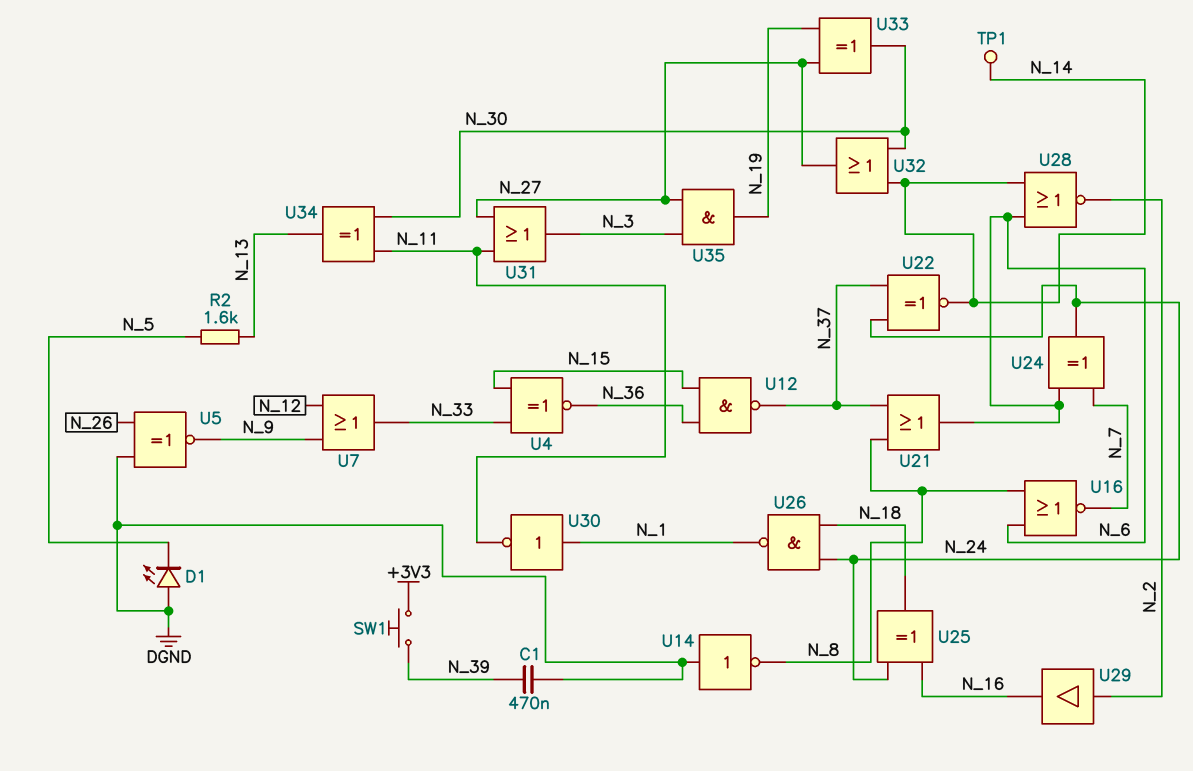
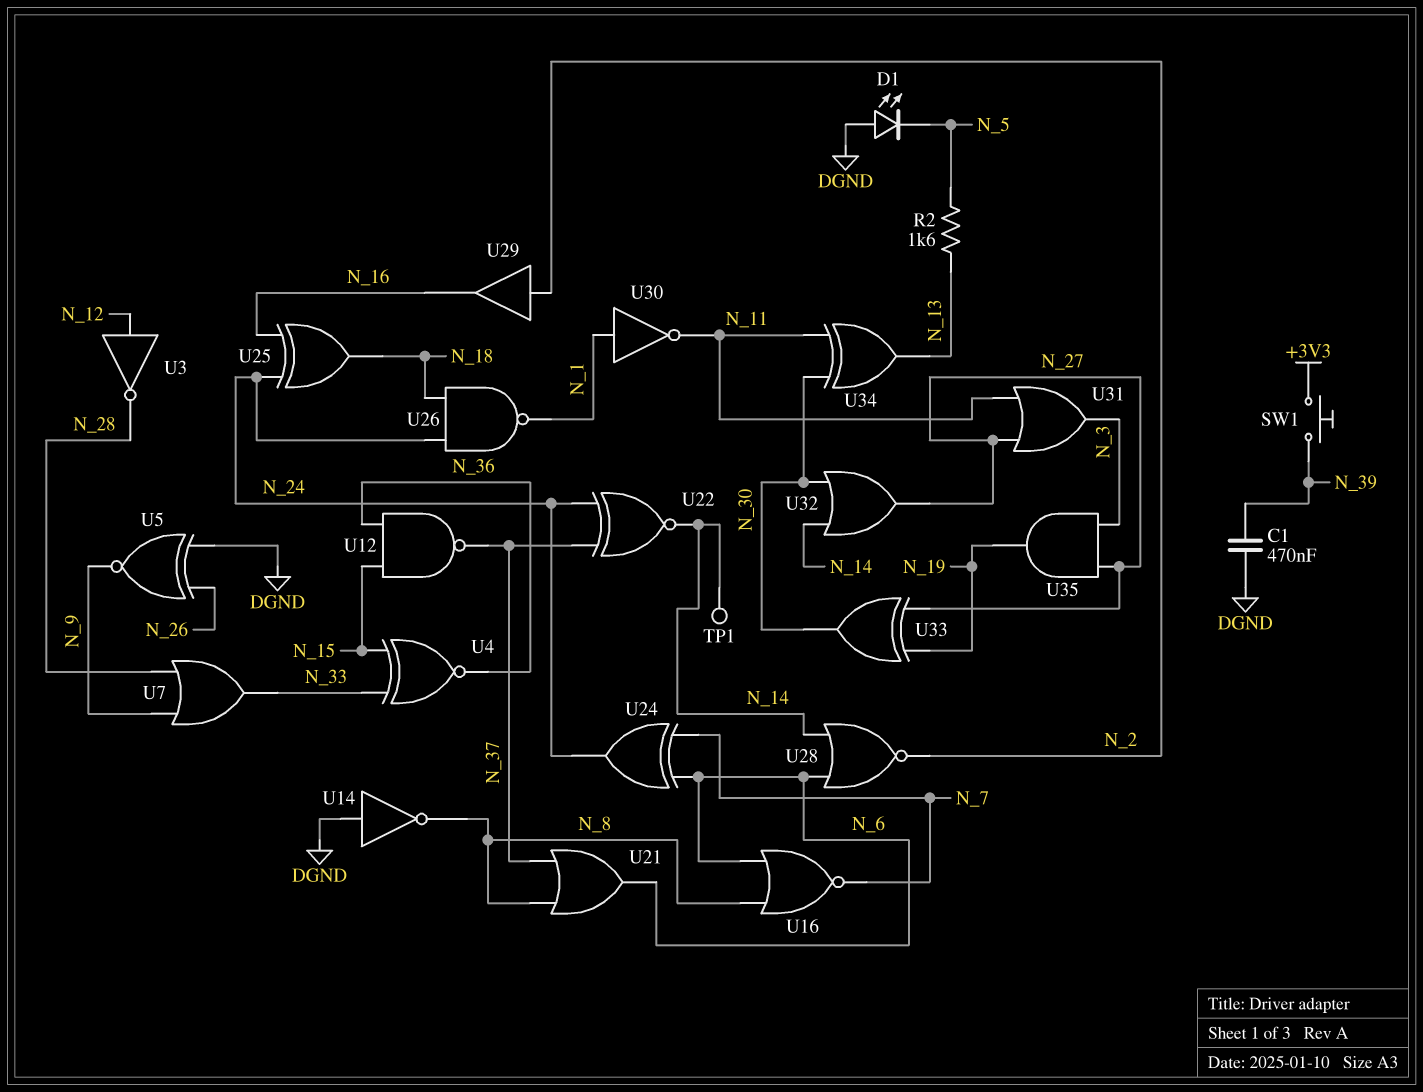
U3: none -> NOT (in N_12, out N_28)
U7: OR (in N_9, in N_12, out N_33) -> OR (in N_9, in N_28, out N_33)

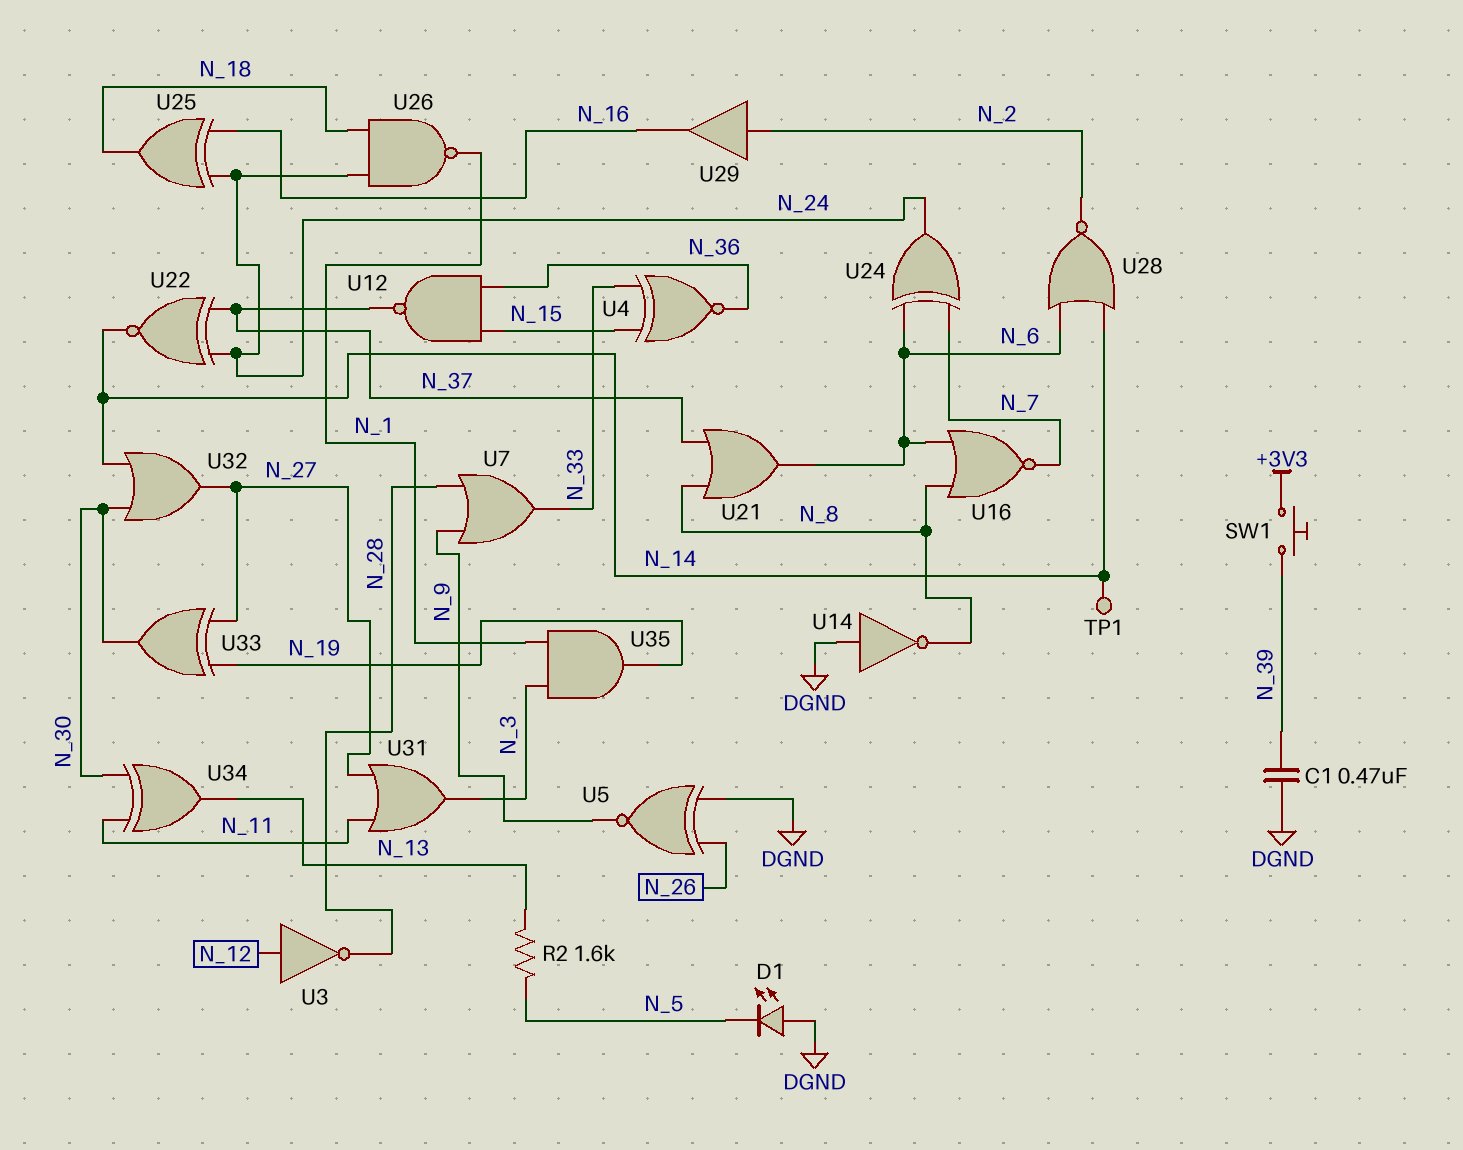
U30: NOT (in N_1, out N_11) -> none
U35: AND (in N_3, in N_27, out N_19) -> AND (in N_1, in N_3, out N_19)

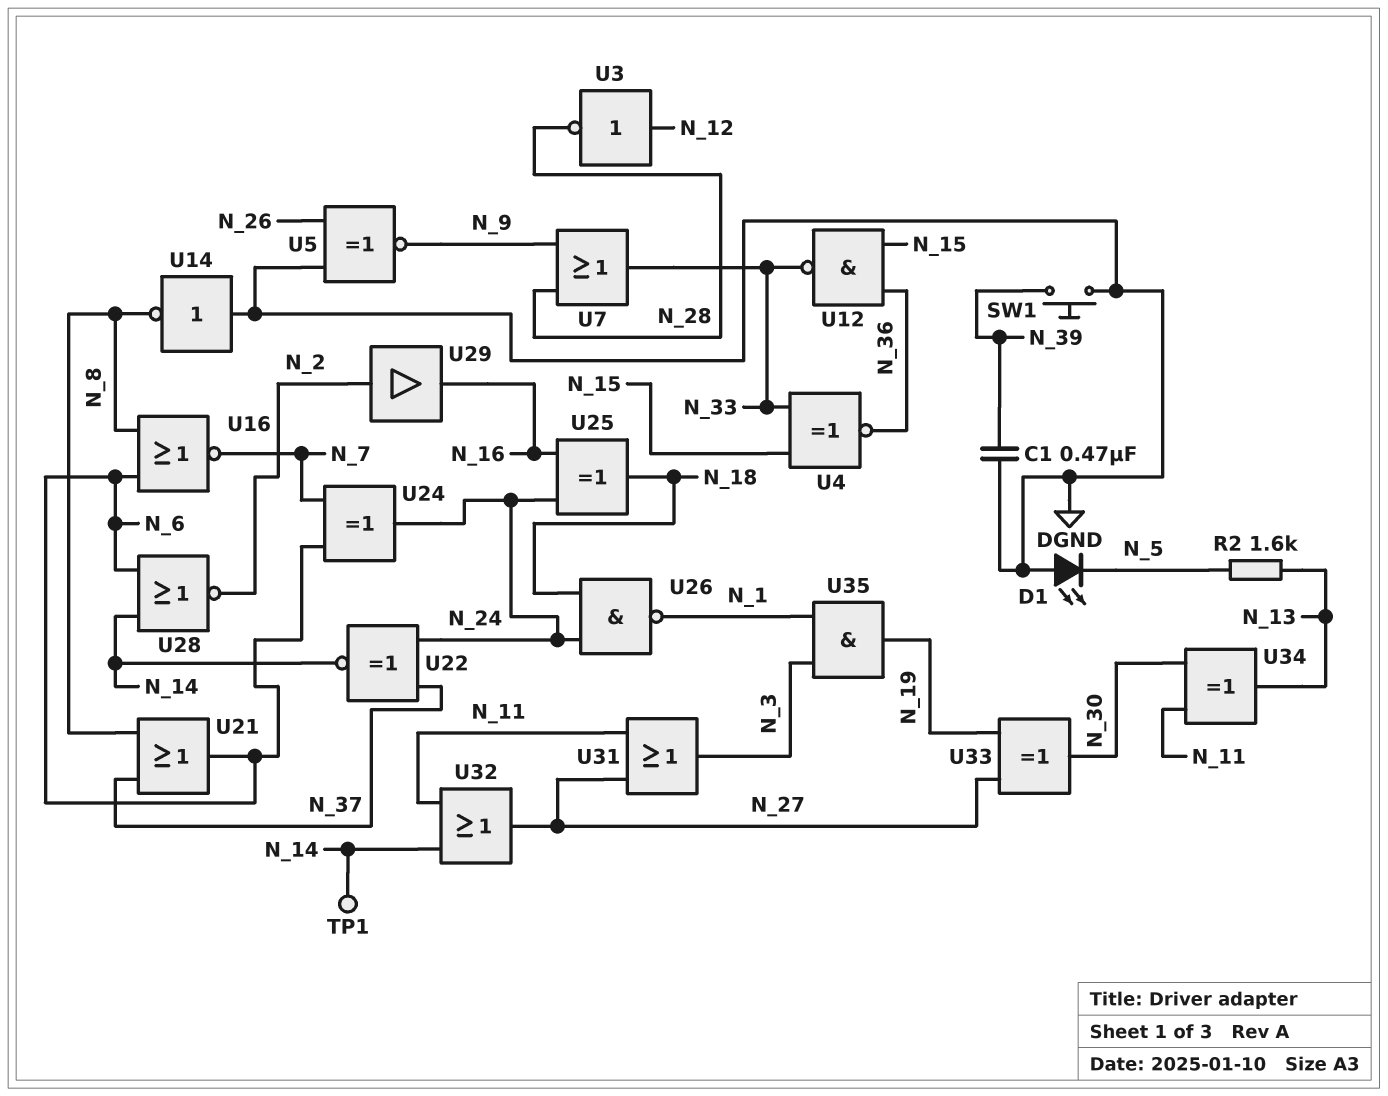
SW1: button (+3V3, N_39) -> button (DGND, N_39)
U12: NAND (in N_15, in N_36, out N_37) -> NAND (in N_15, in N_36, out N_33)
U32: OR (in N_14, in N_30, out N_27) -> OR (in N_11, in N_14, out N_27)

